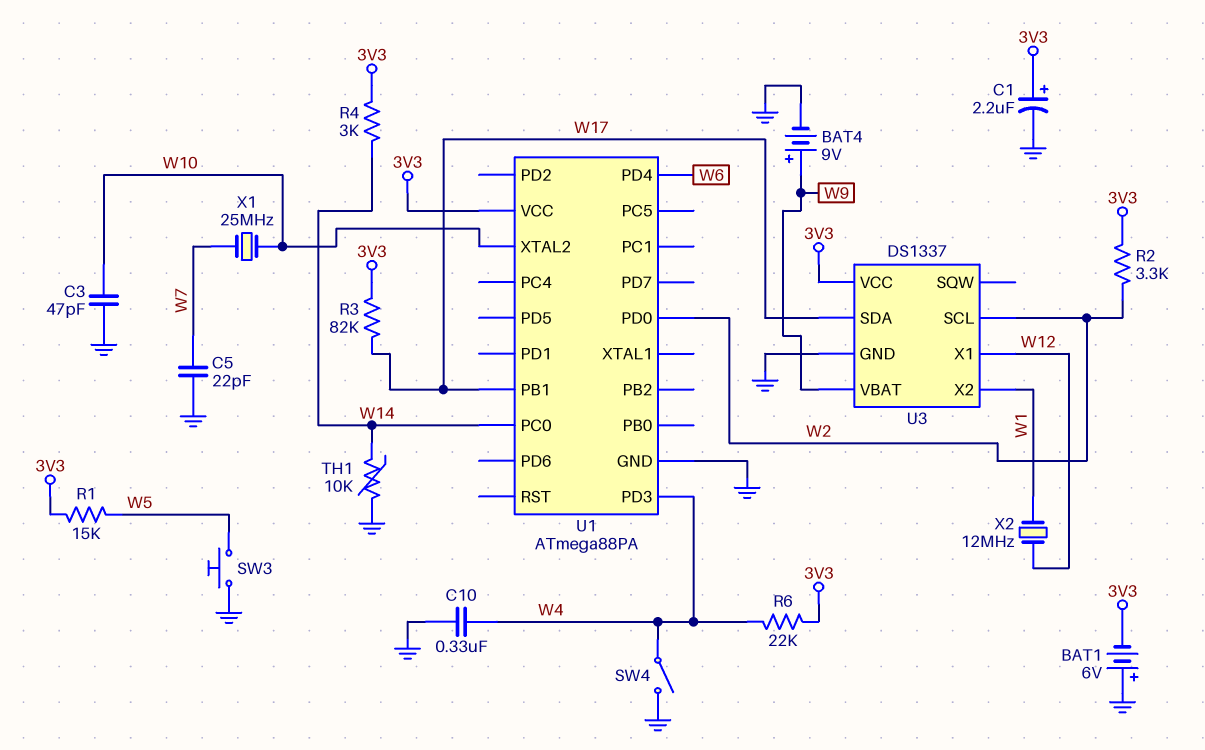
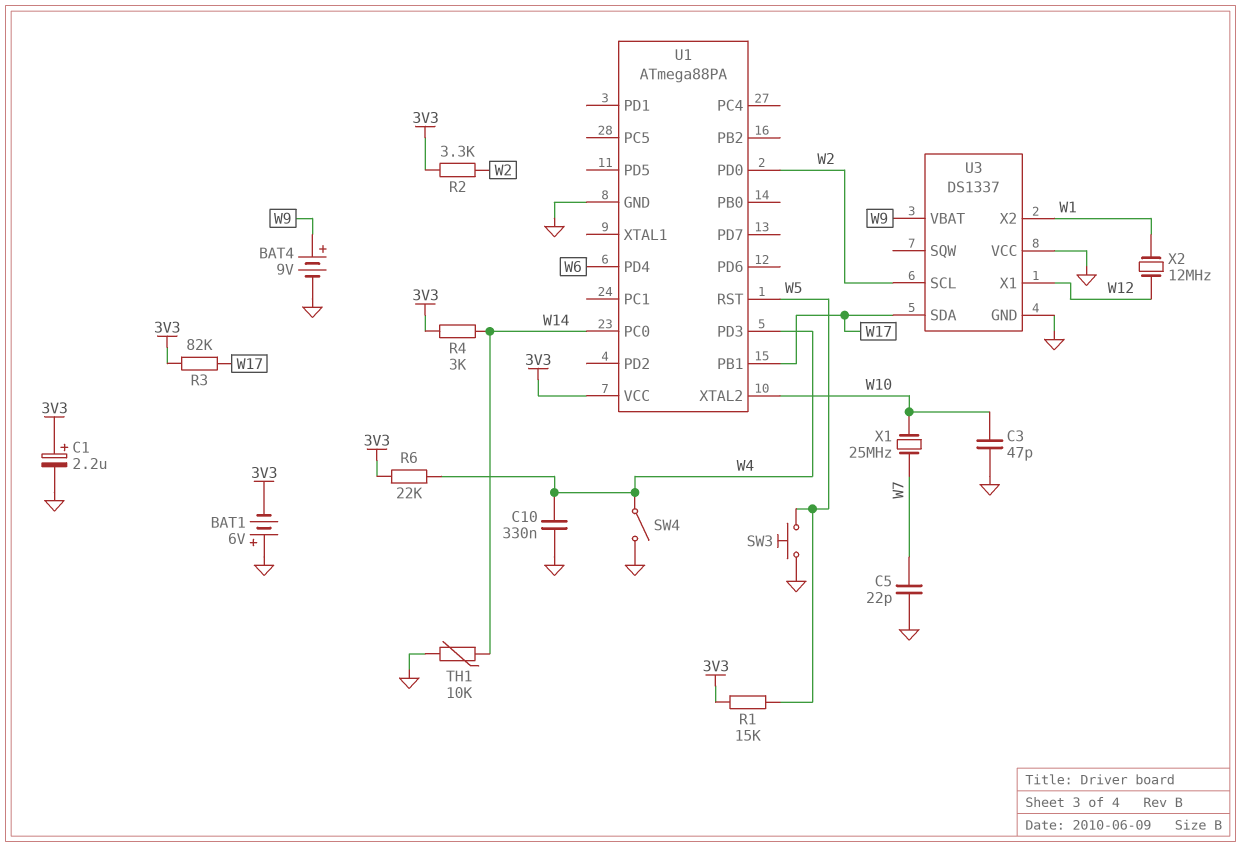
U1 pin RST: none -> W5
U3 pin VCC: 3V3 -> GND

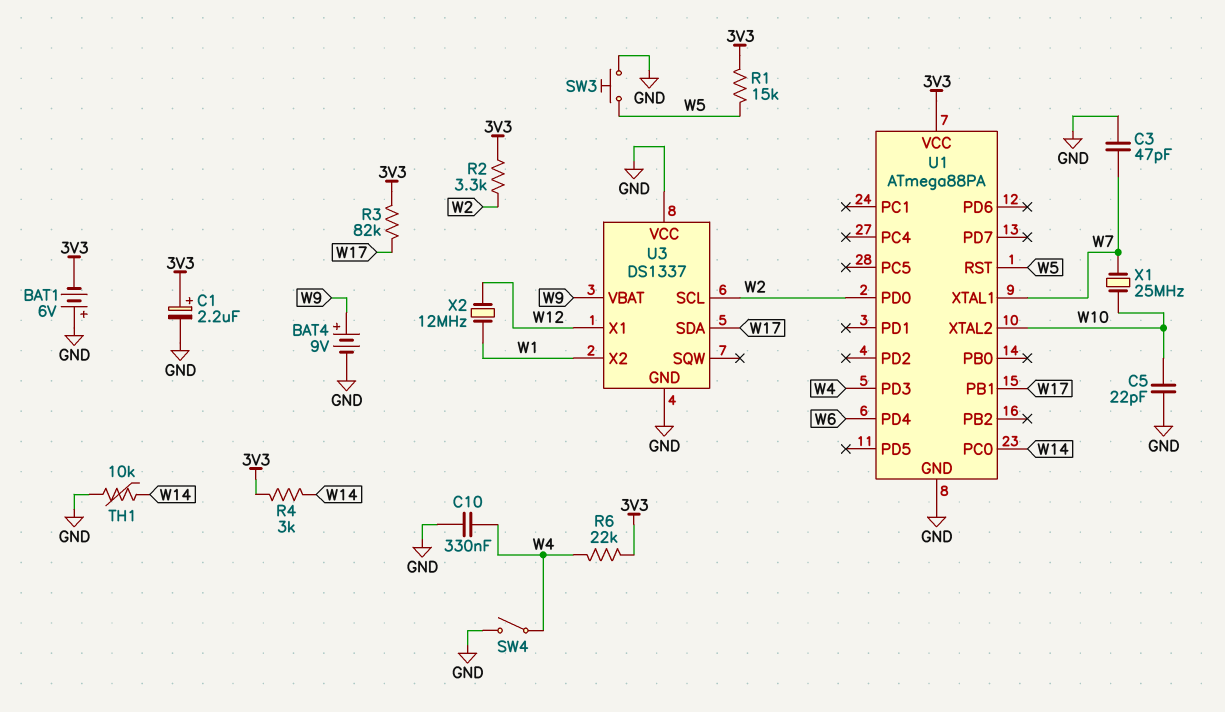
C3: 47pF (GND, W10) -> 47pF (GND, W7)
C5: 22pF (GND, W7) -> 22pF (GND, W10)
U1 pin XTAL1: none -> W7

